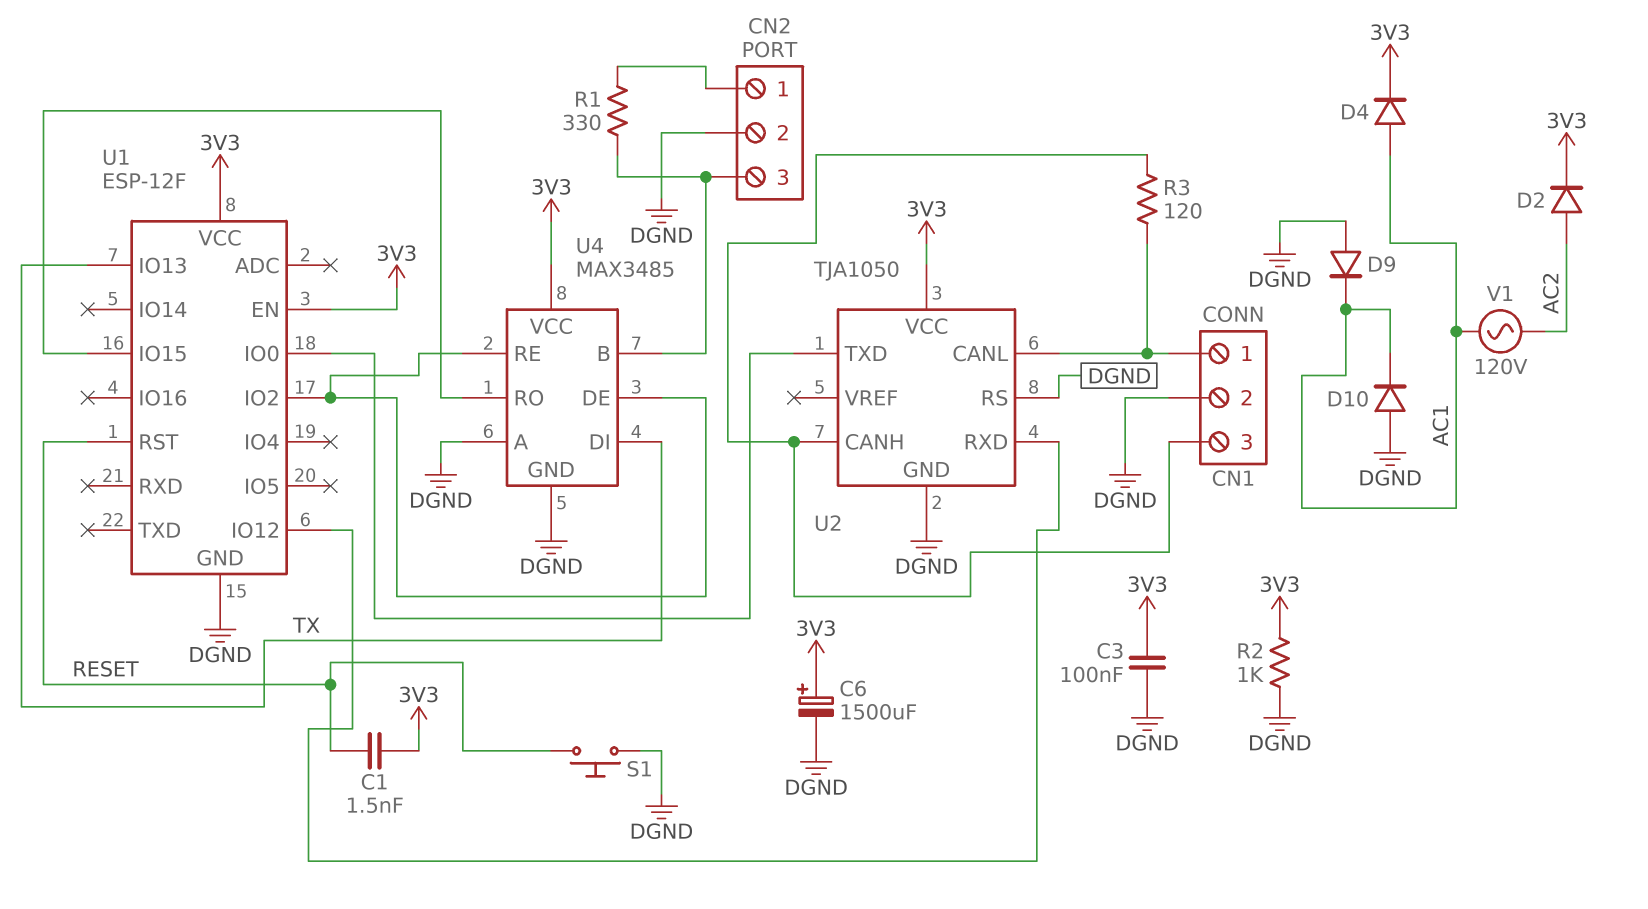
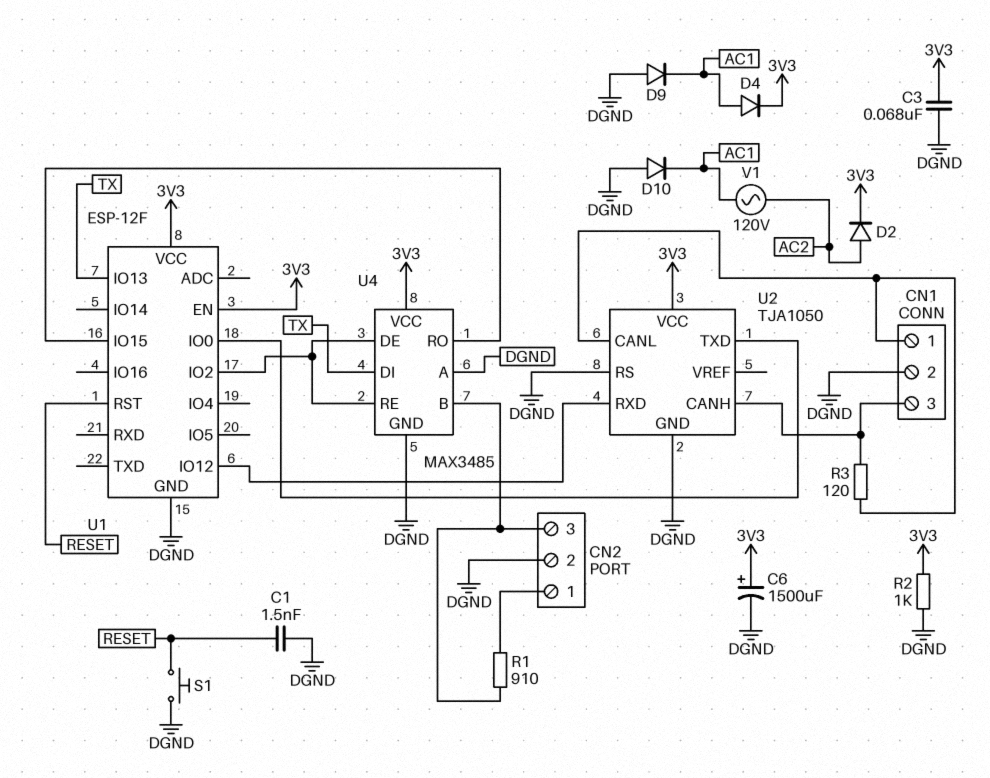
C1: 1.5nF (3V3, RESET) -> 1.5nF (DGND, RESET)
C3: 100nF (3V3, DGND) -> 68nF (3V3, DGND)
R1: 330 (CN2/1, CN2/3) -> 910 (CN2/1, CN2/3)

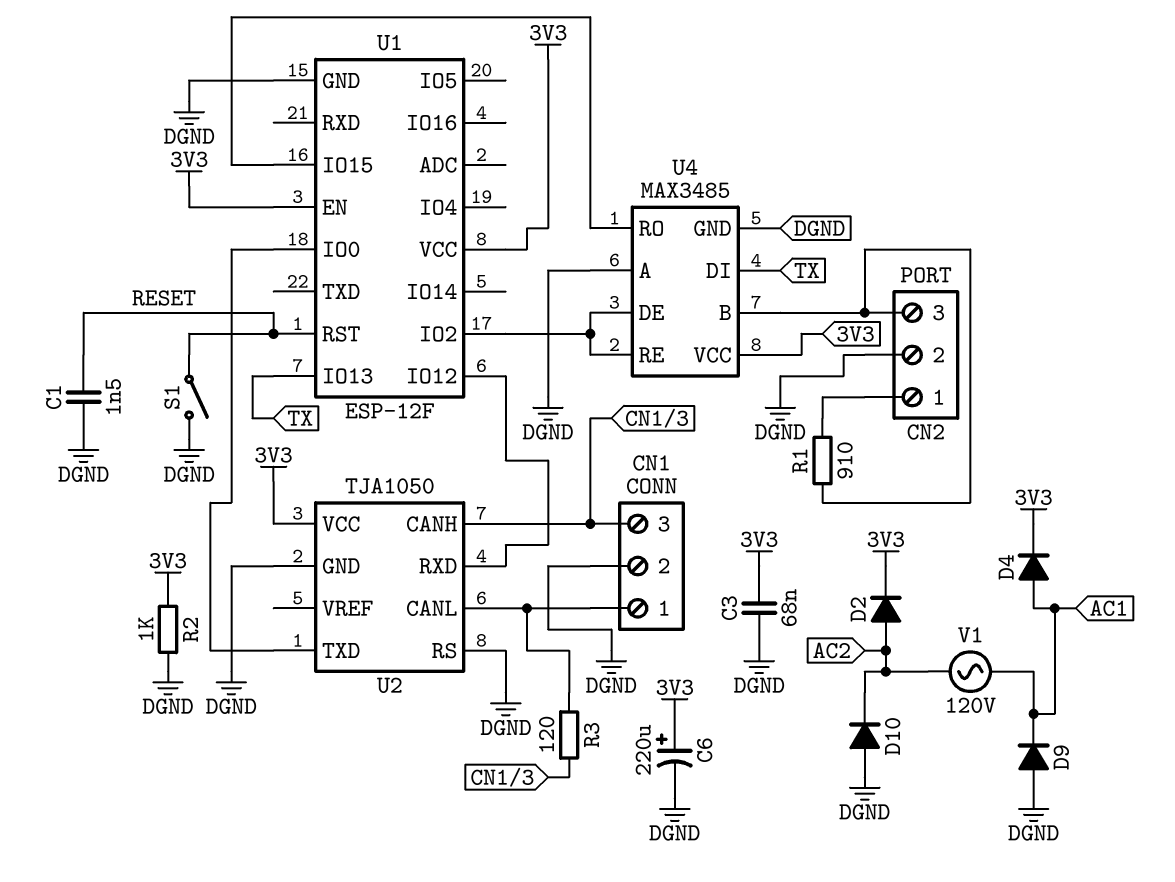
C6: 1500uF (plus 3V3, minus DGND) -> 220uF (plus 3V3, minus DGND)
D10: diode (A DGND, K AC1) -> diode (A DGND, K AC2)
S1: button (DGND, RESET) -> switch (DGND, RESET)

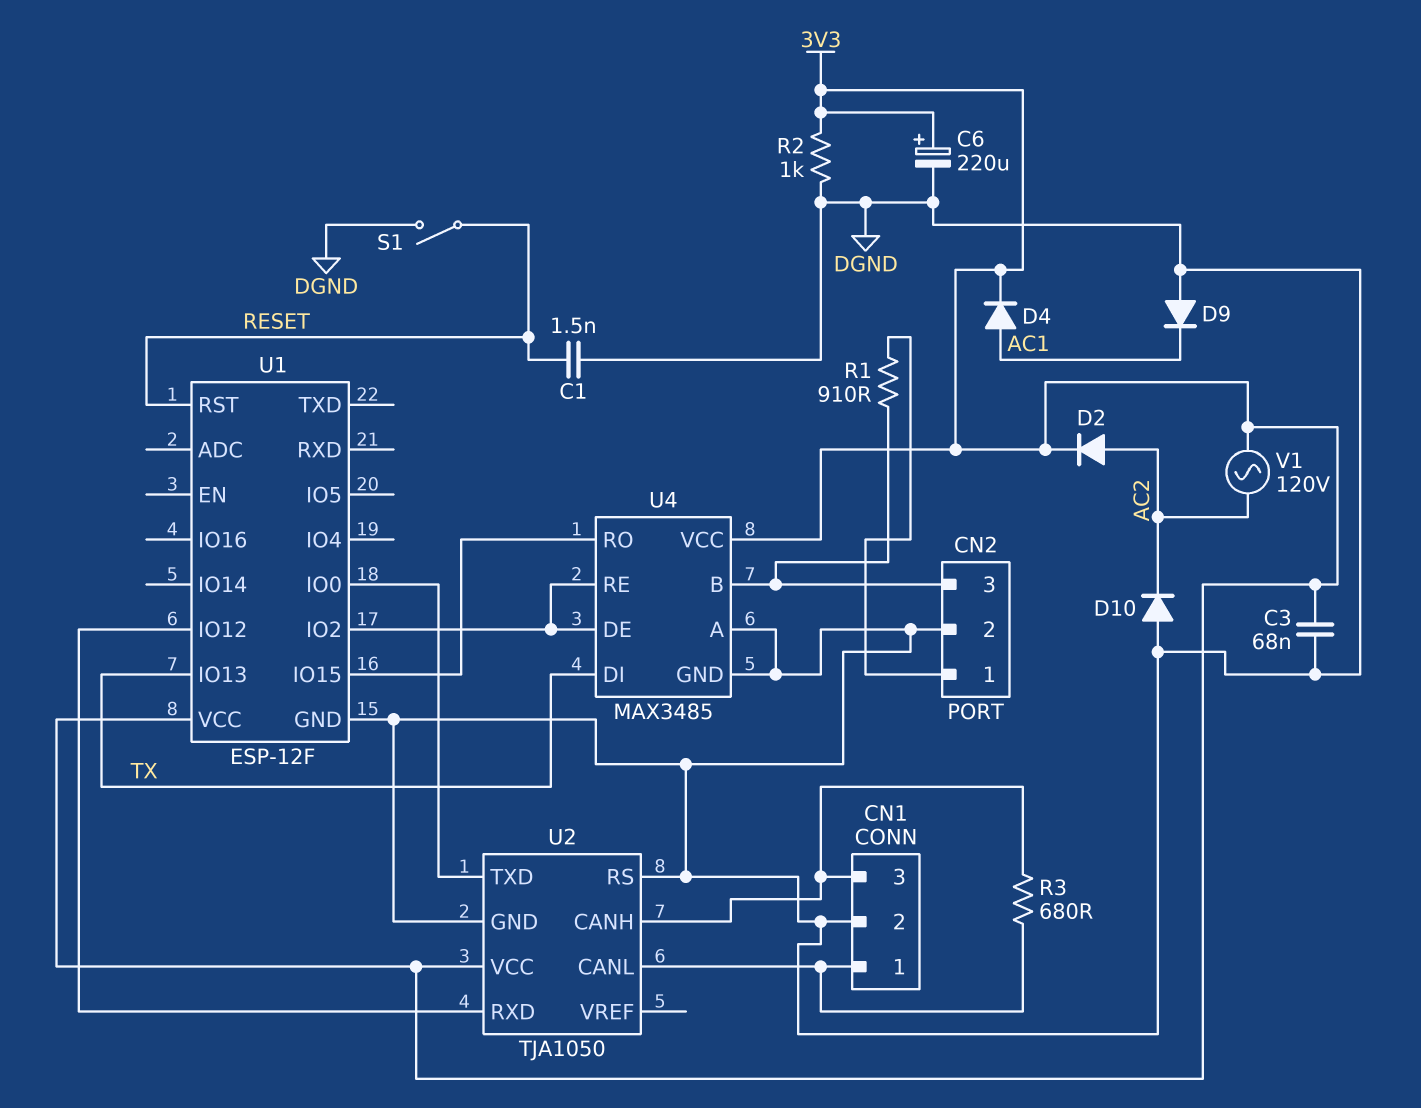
R3: 120 (CN1/1, CN1/3) -> 680 (CN1/1, CN1/3)
U1 pin EN: 3V3 -> none
V1: AC 120V (AC1, AC2) -> AC 120V (3V3, AC2)

